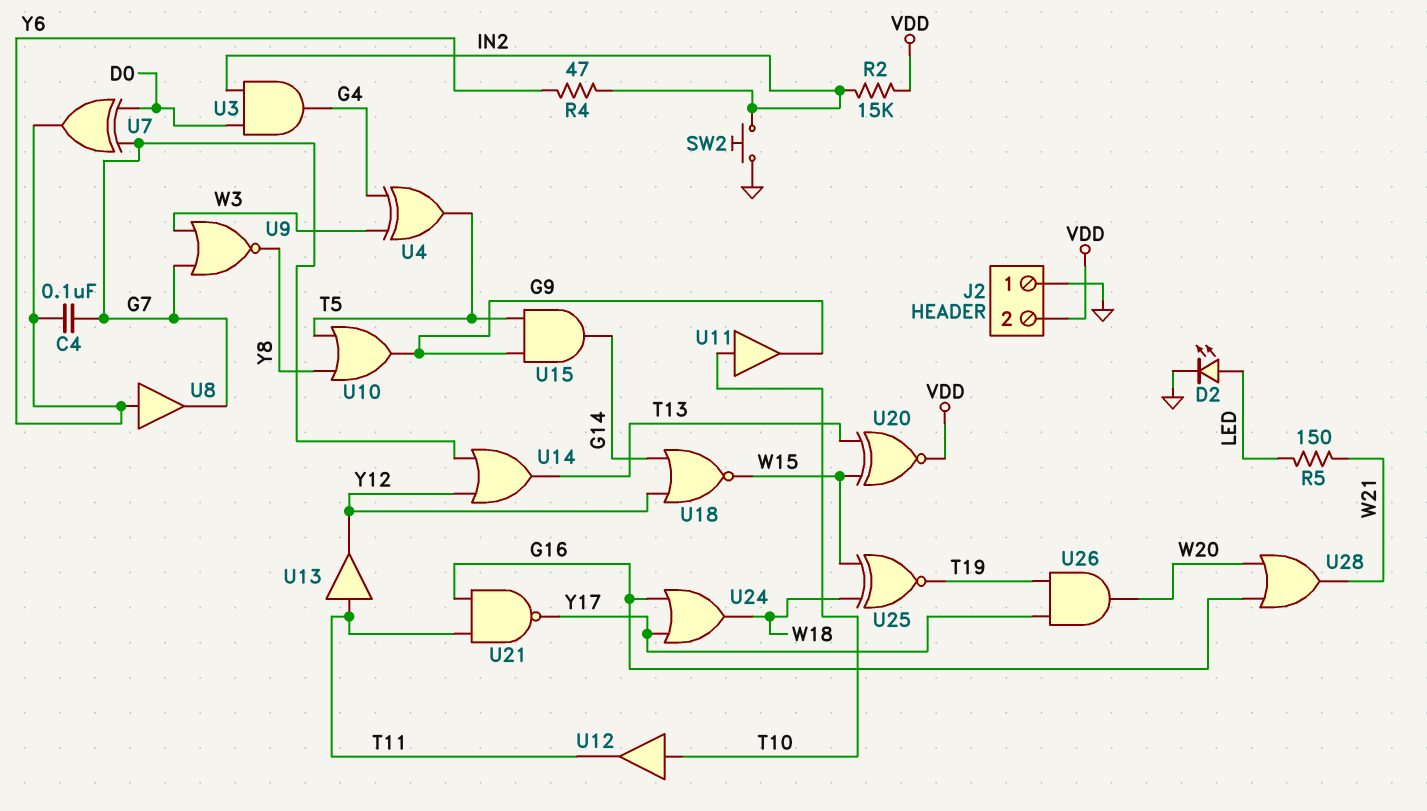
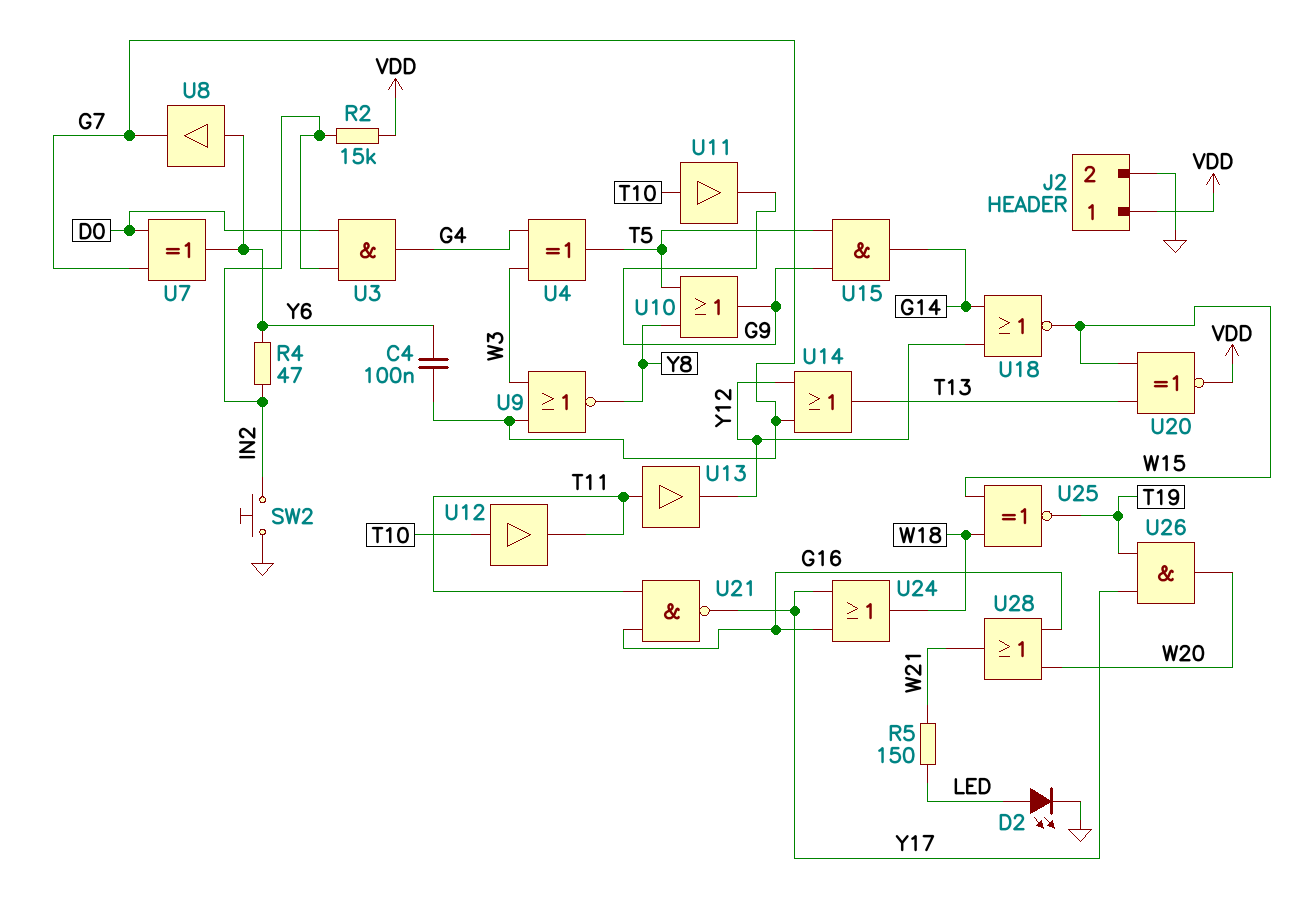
J2 pin 1: GND -> VDD
J2 pin 2: VDD -> GND

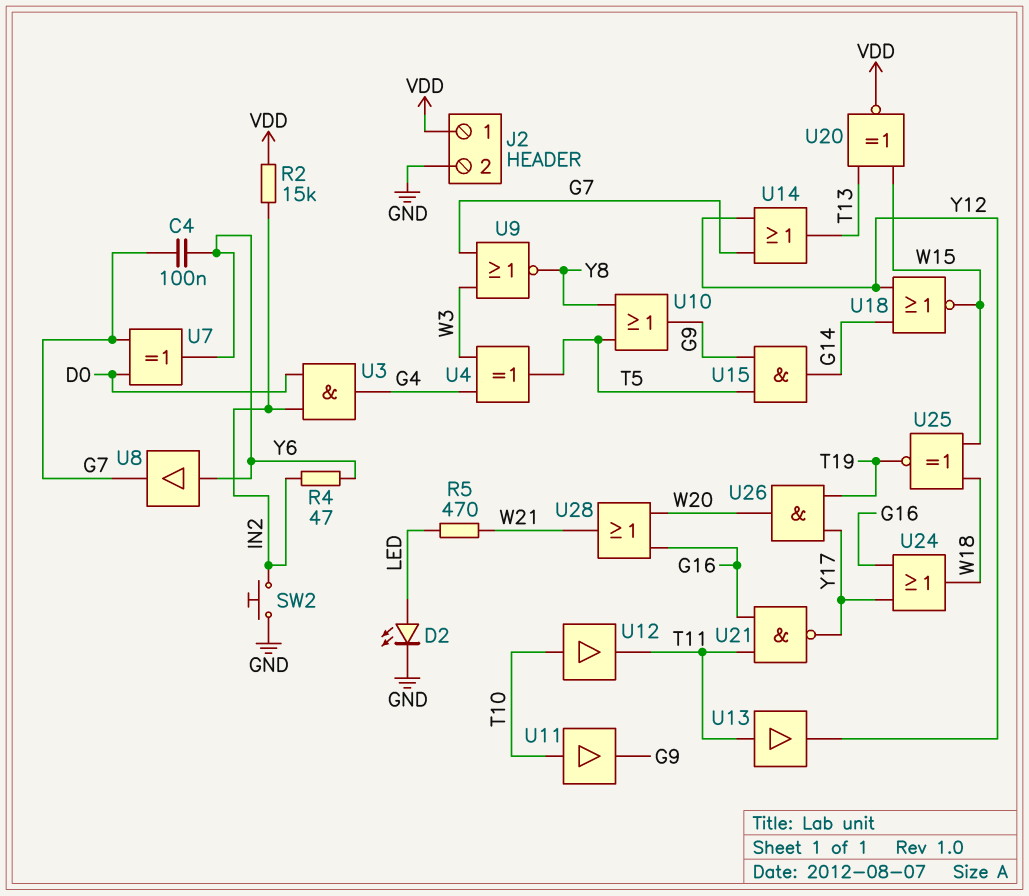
R5: 150 (LED, W21) -> 470 (LED, W21)

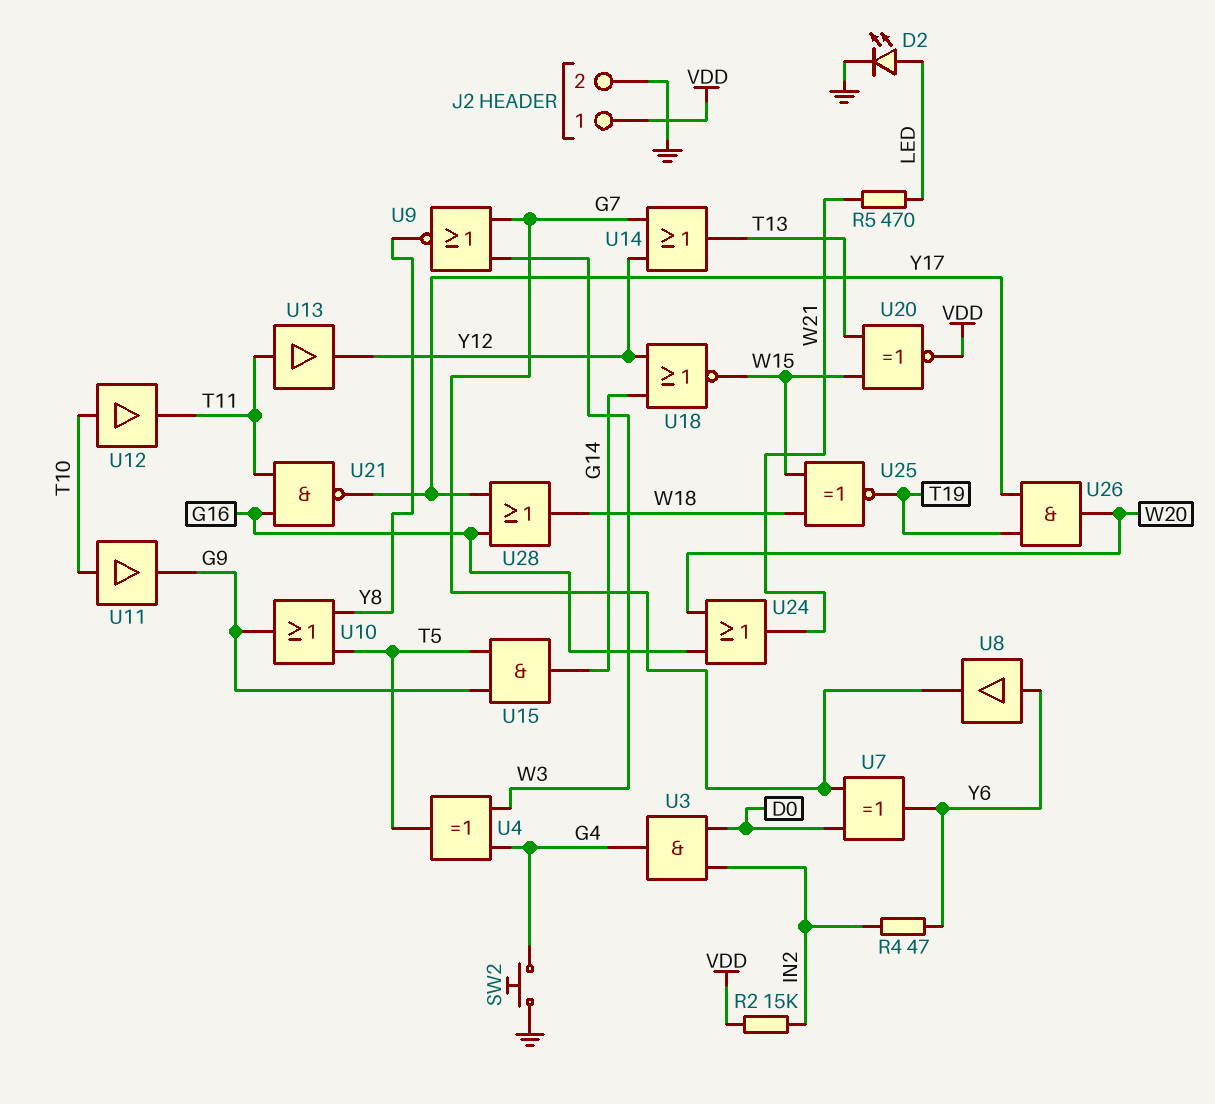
C4: 100nF (G7, Y6) -> none
SW2: button (GND, IN2) -> button (G4, GND)
U24: OR (in G16, in Y17, out W18) -> OR (in G16, in W20, out W21)
U28: OR (in G16, in W20, out W21) -> OR (in G16, in Y17, out W18)

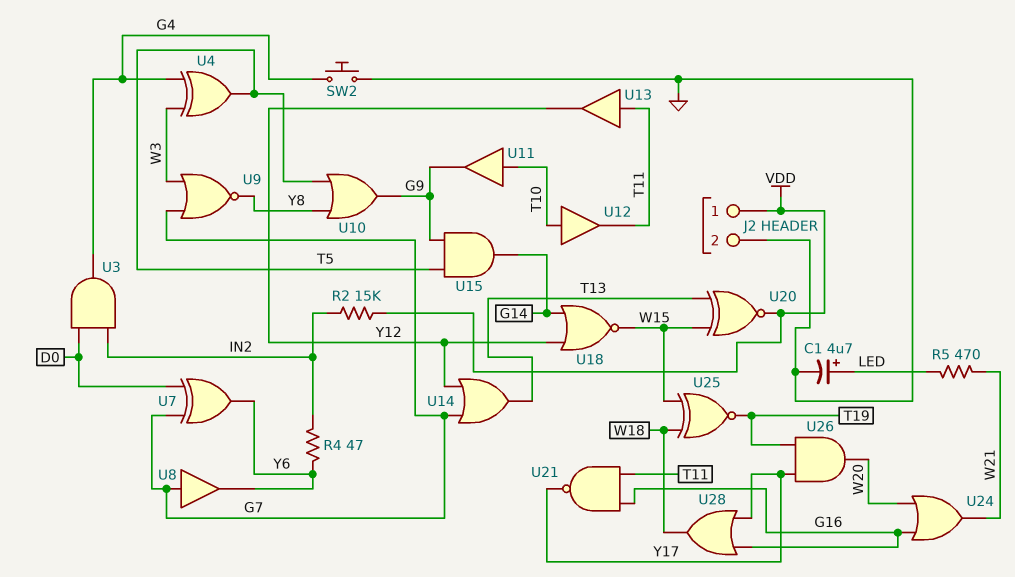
C1: none -> 4.7uF (plus LED, minus GND)
D2: LED (A LED, K GND) -> none
U8: buffer (in Y6, out G7) -> buffer (in G7, out Y6)

